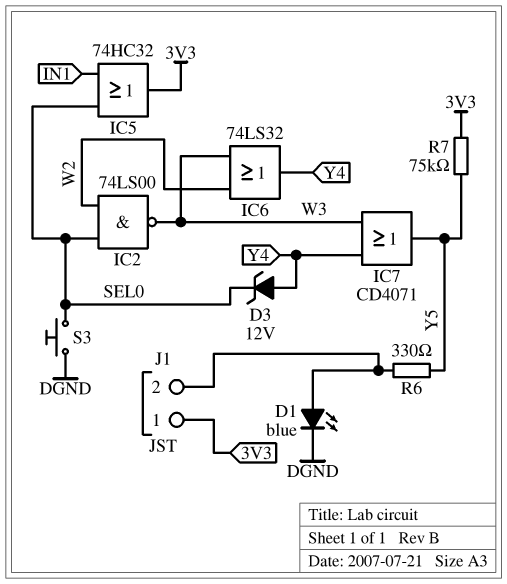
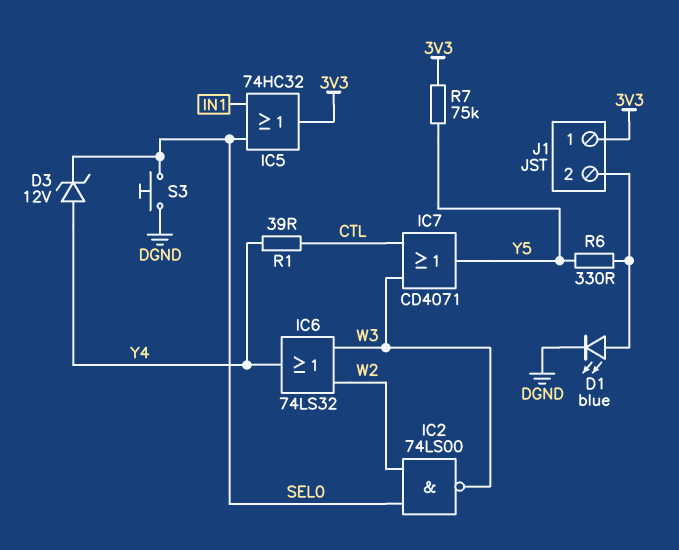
IC7: OR CD4071 (in W3, in Y4, out Y5) -> OR CD4071 (in CTL, in W3, out Y5)
R1: none -> 39 (CTL, Y4)

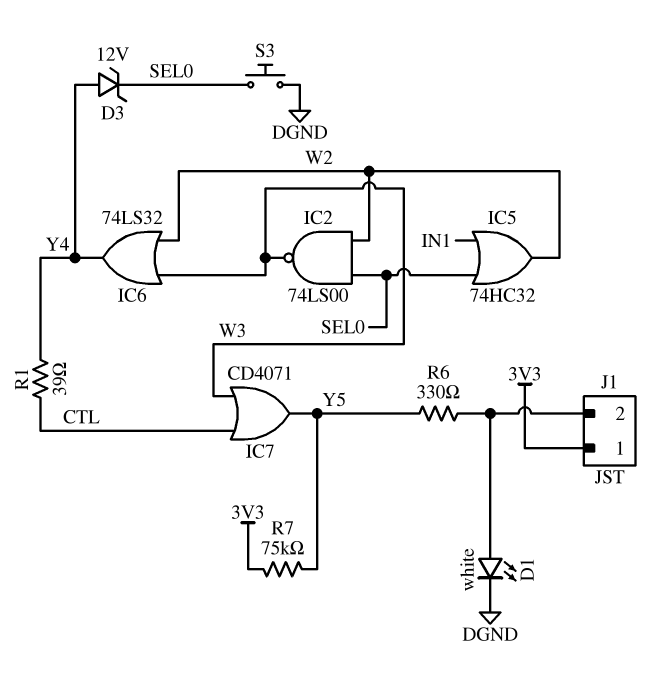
D1: LED blue (A J1/2, K DGND) -> LED white (A J1/2, K DGND)
IC5: OR 74HC32 (in IN1, in SEL0, out 3V3) -> OR 74HC32 (in IN1, in SEL0, out W2)

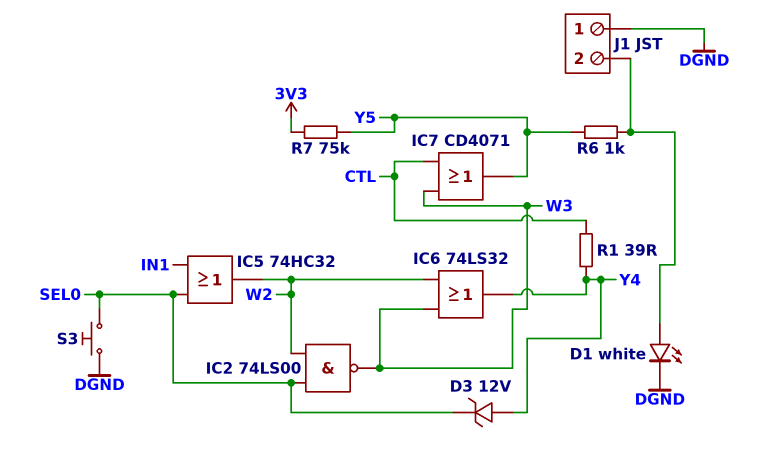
J1 pin 1: 3V3 -> DGND
R6: 330 (J1/2, Y5) -> 1k (J1/2, Y5)

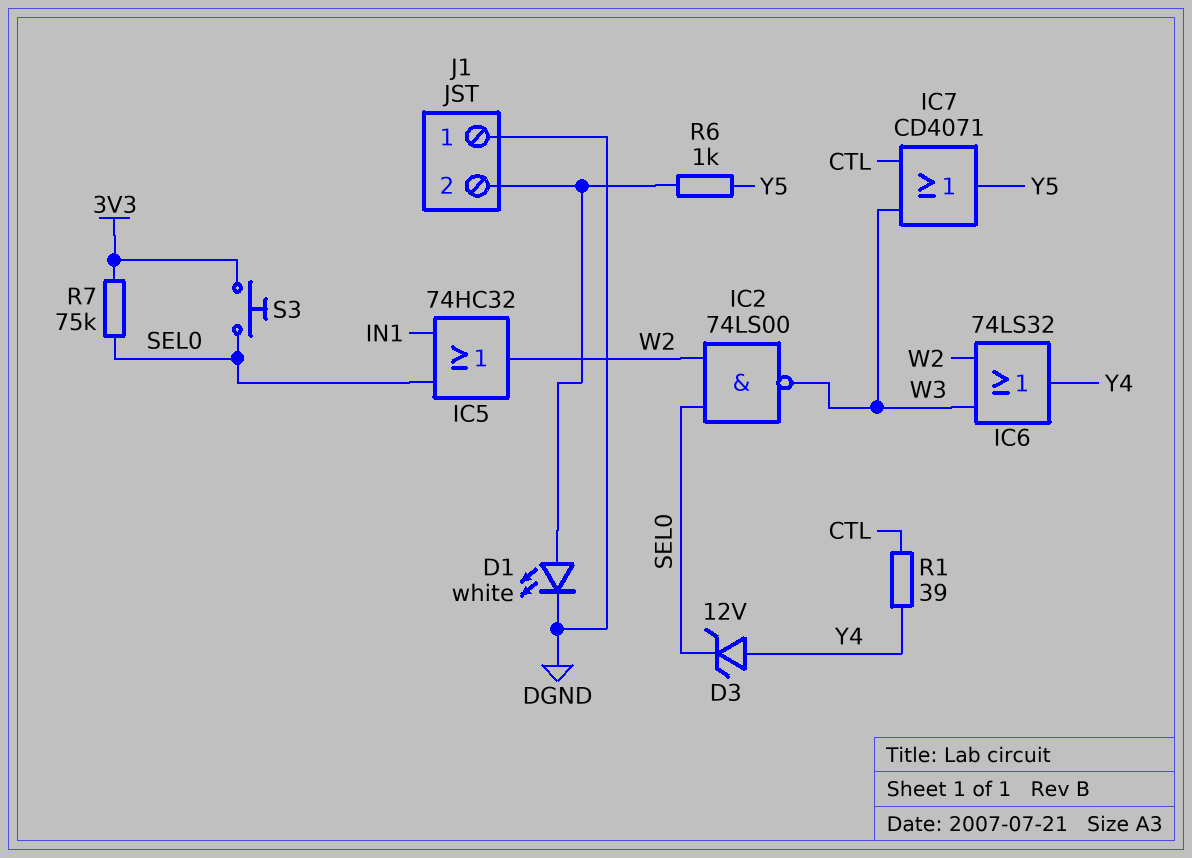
R7: 75k (3V3, Y5) -> 75k (3V3, SEL0)
S3: button (DGND, SEL0) -> button (3V3, SEL0)

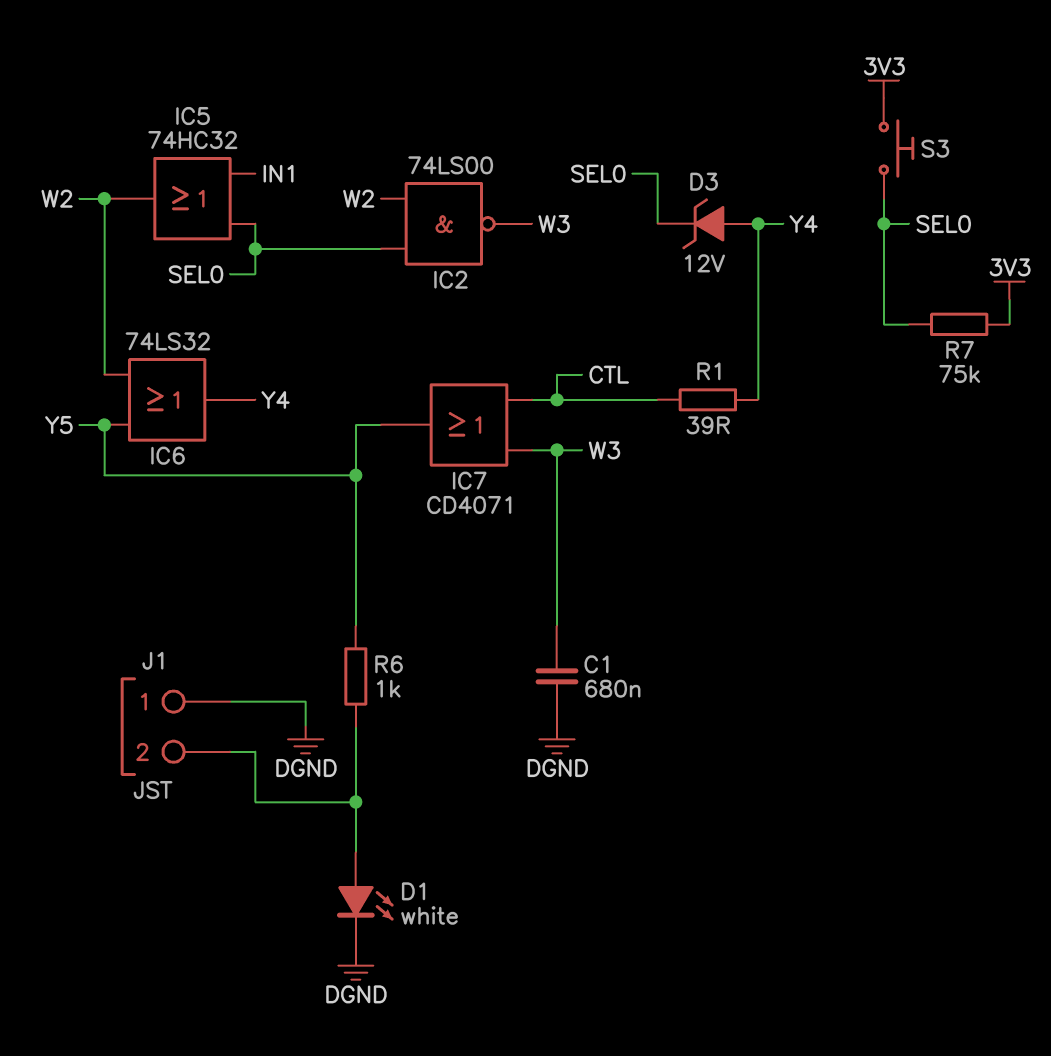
C1: none -> 680nF (DGND, W3)
IC6: OR 74LS32 (in W2, in W3, out Y4) -> OR 74LS32 (in W2, in Y5, out Y4)

